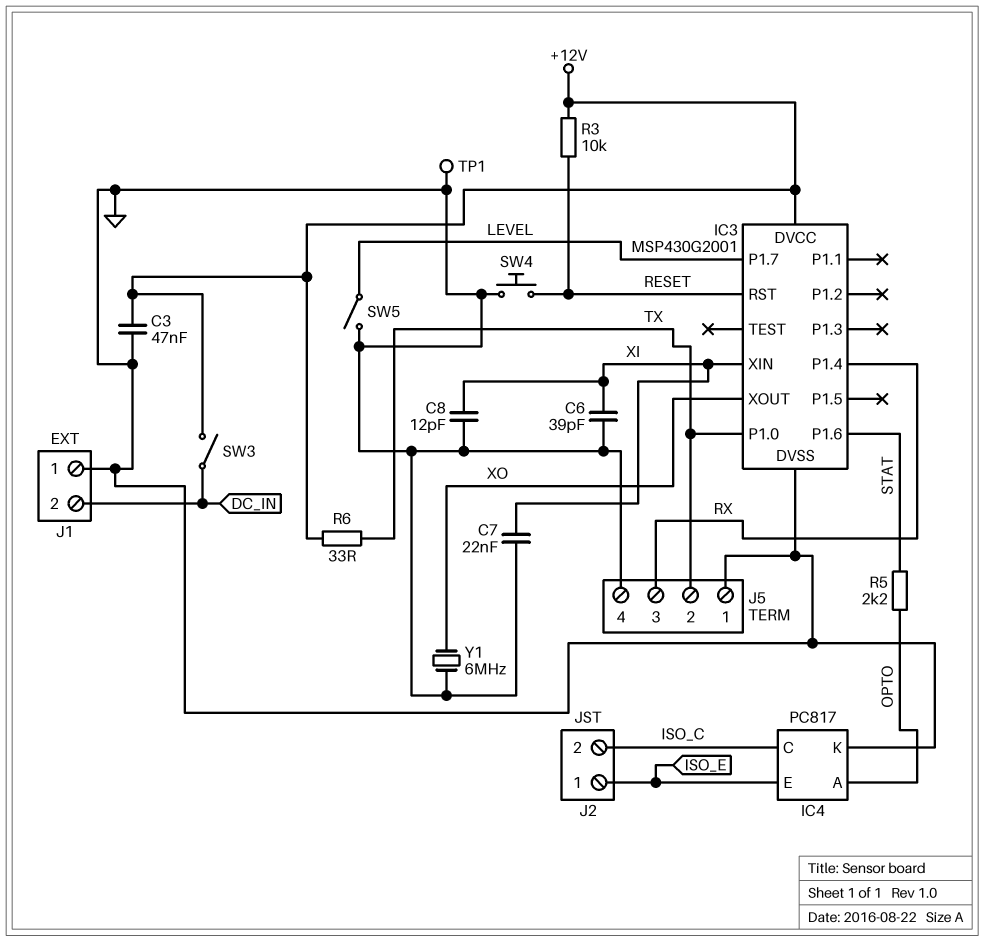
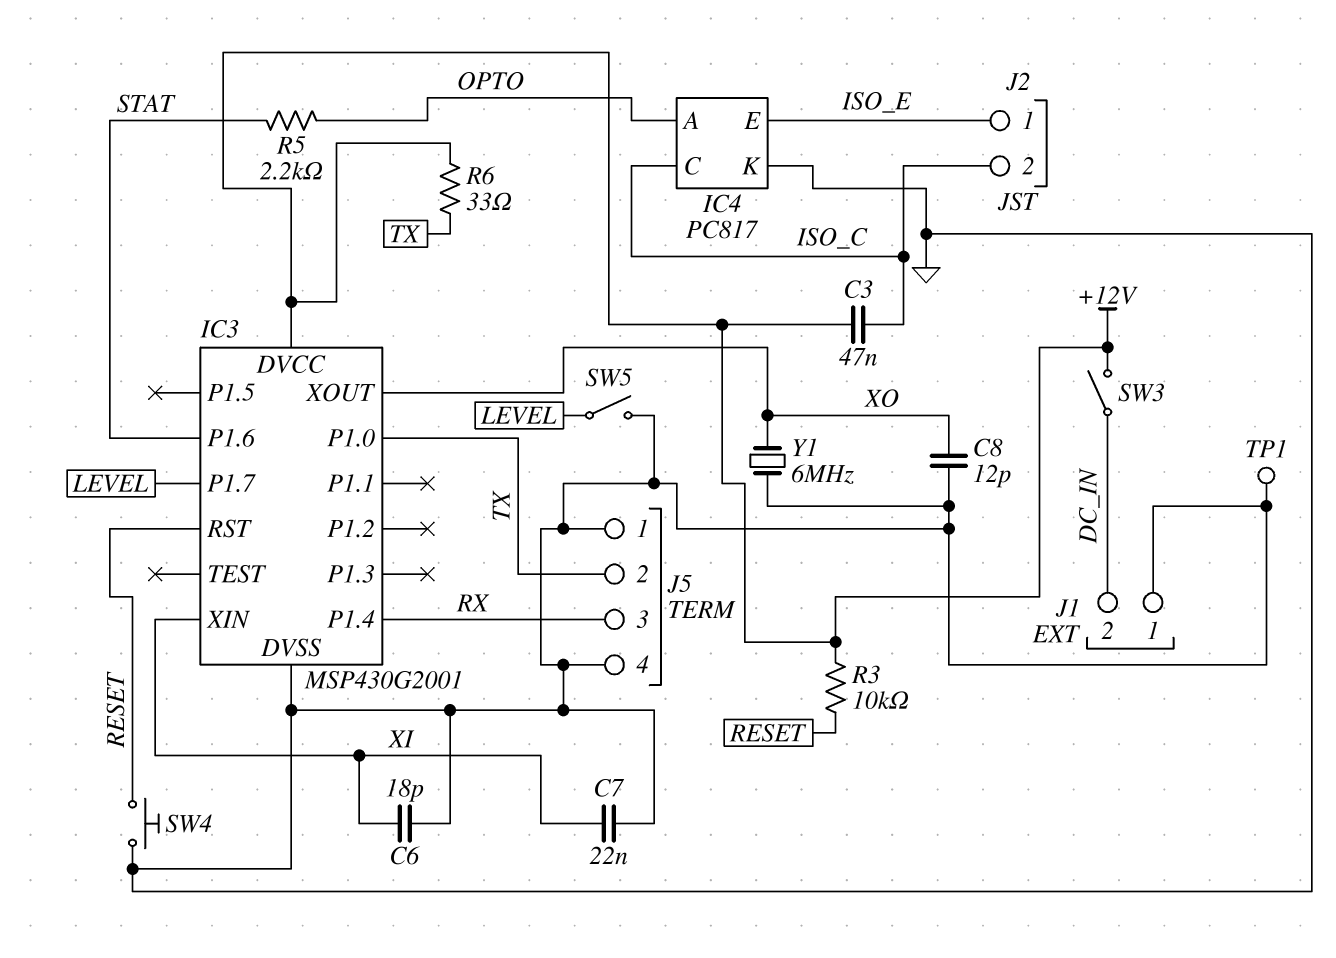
C3: 47nF (+12V, GND) -> 47nF (+12V, ISO_C)
C6: 39pF (GND, XI) -> 18pF (GND, XI)
C8: 12pF (GND, XI) -> 12pF (GND, XO)

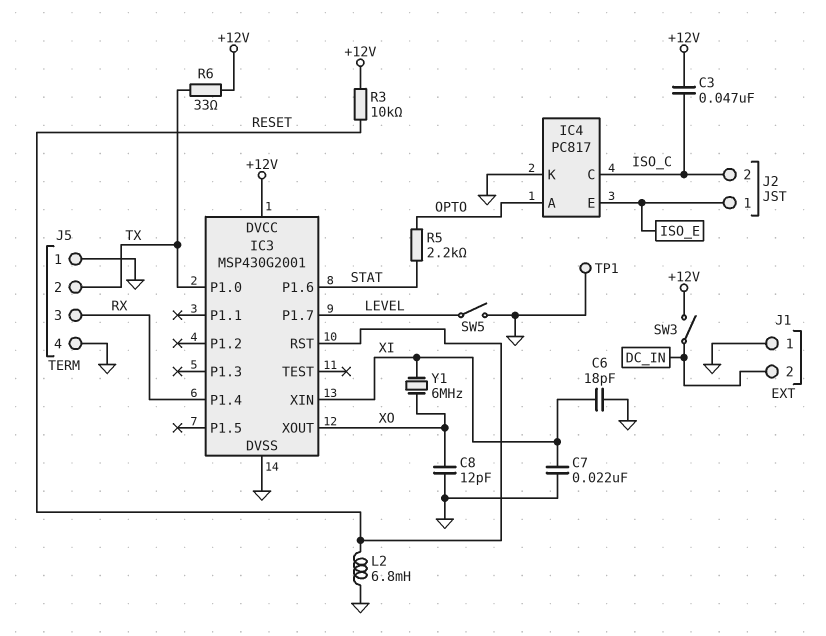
L2: none -> 6.8mH (GND, RESET)
SW4: button (GND, RESET) -> none
Y1: 6MHz (GND, XO) -> 6MHz (XI, XO)

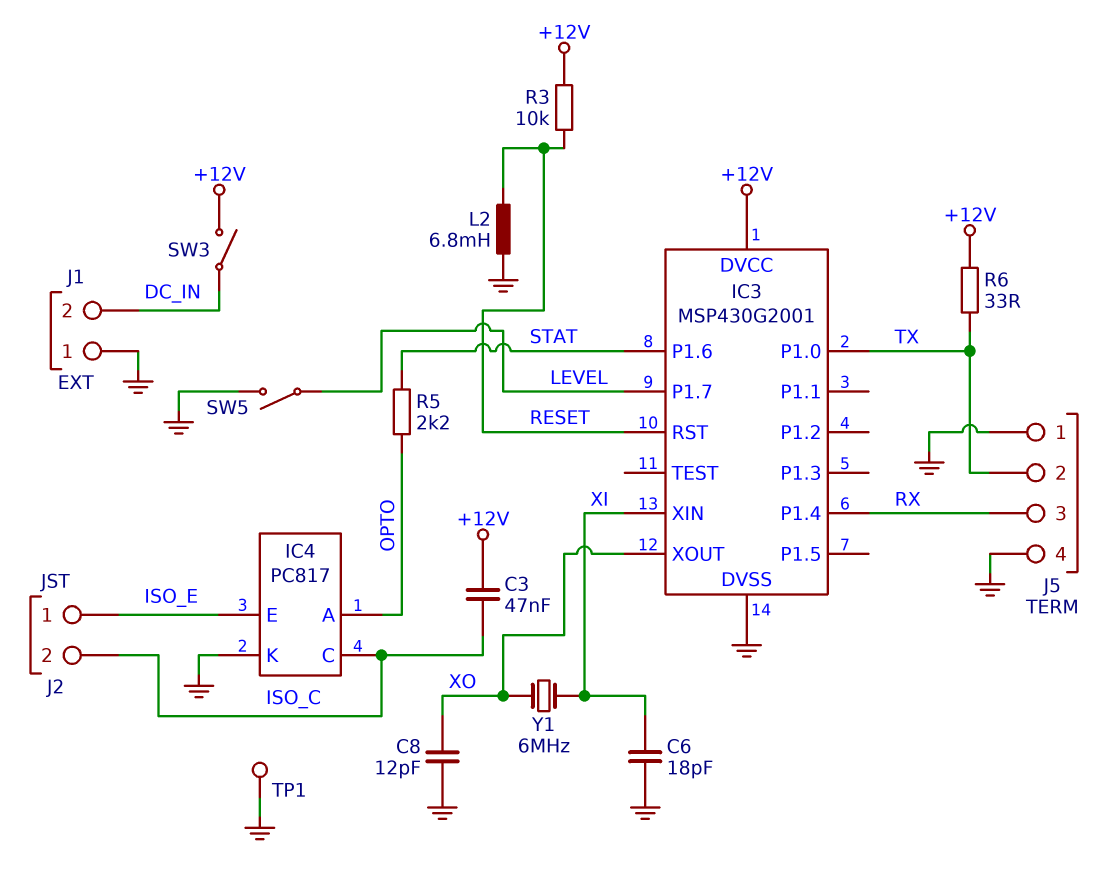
C7: 22nF (GND, XI) -> none

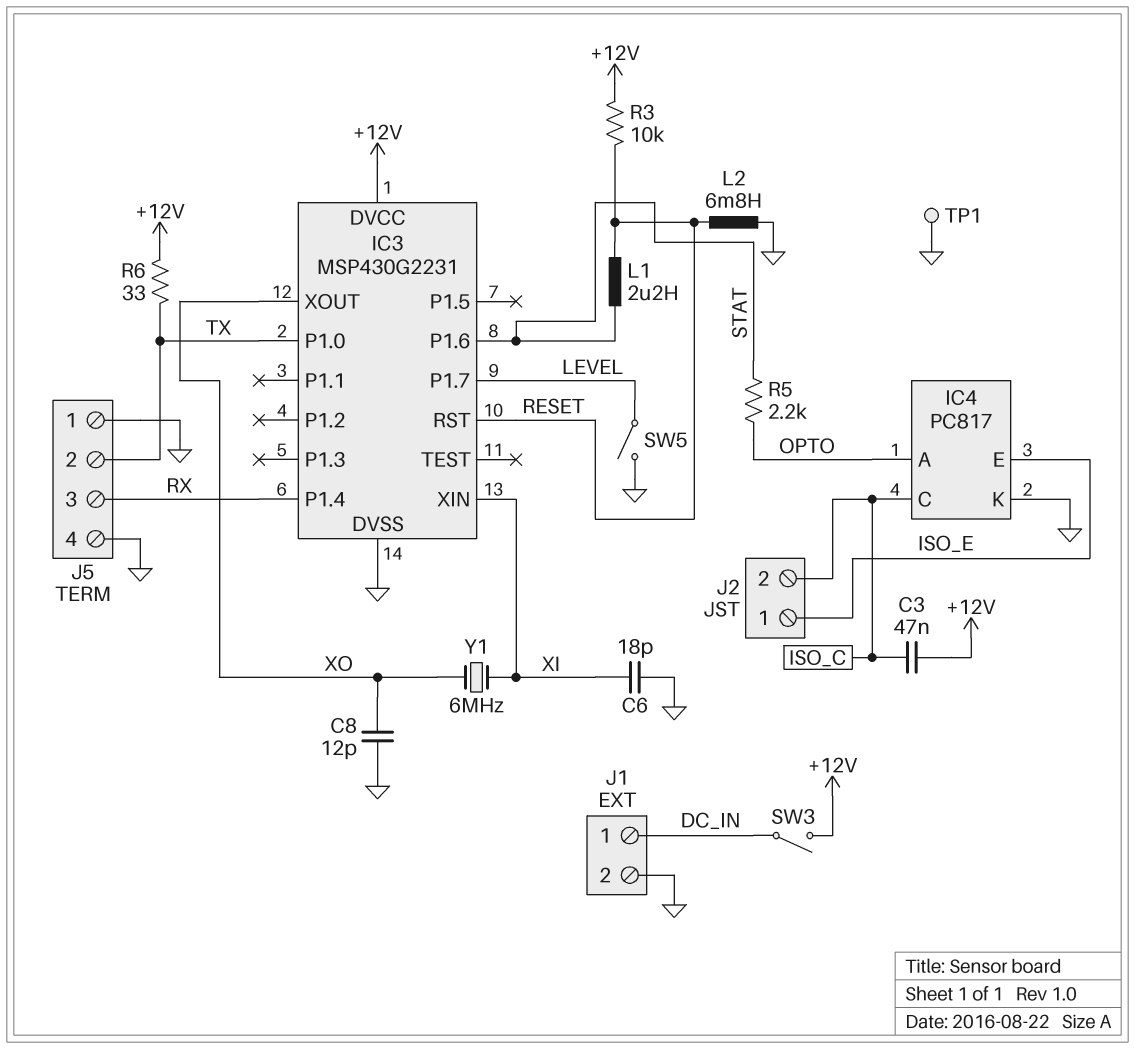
IC3: MSP430G2001 -> MSP430G2231
J1 pin 1: GND -> DC_IN
J1 pin 2: DC_IN -> GND
L1: none -> 2.2uH (RESET, STAT)

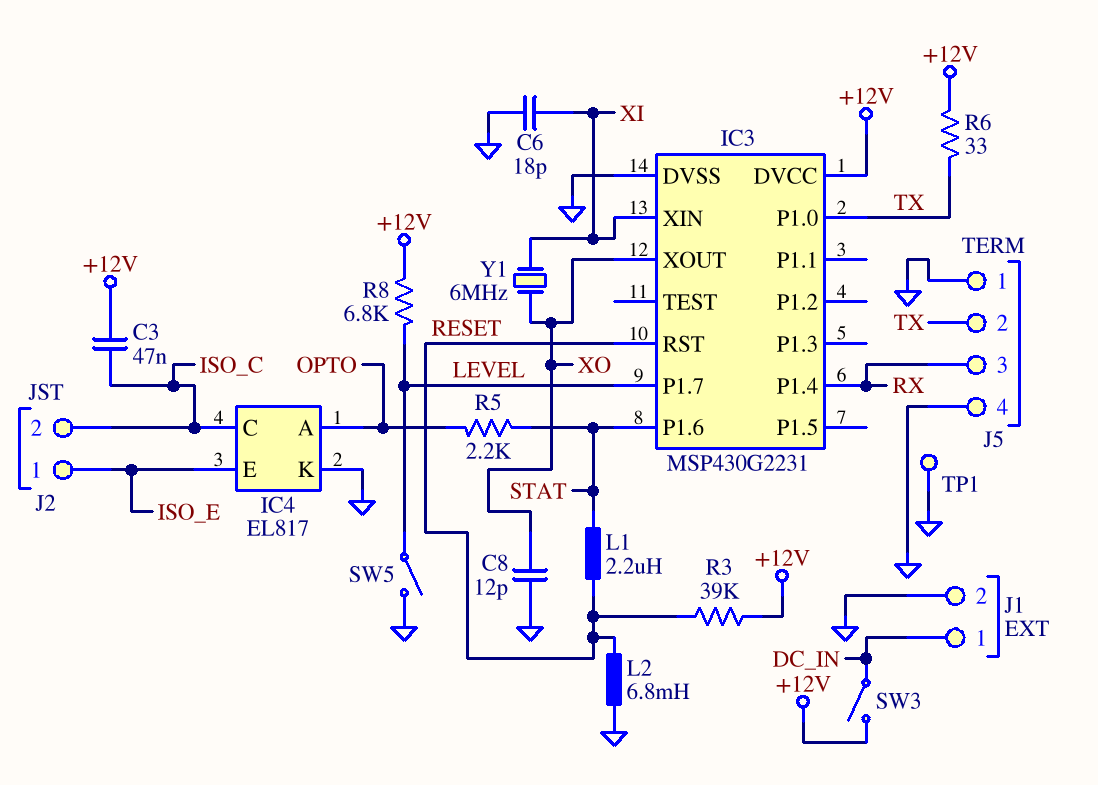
IC4: PC817 -> EL817
R3: 10k (+12V, RESET) -> 39k (+12V, RESET)
R8: none -> 6.8k (+12V, LEVEL)

